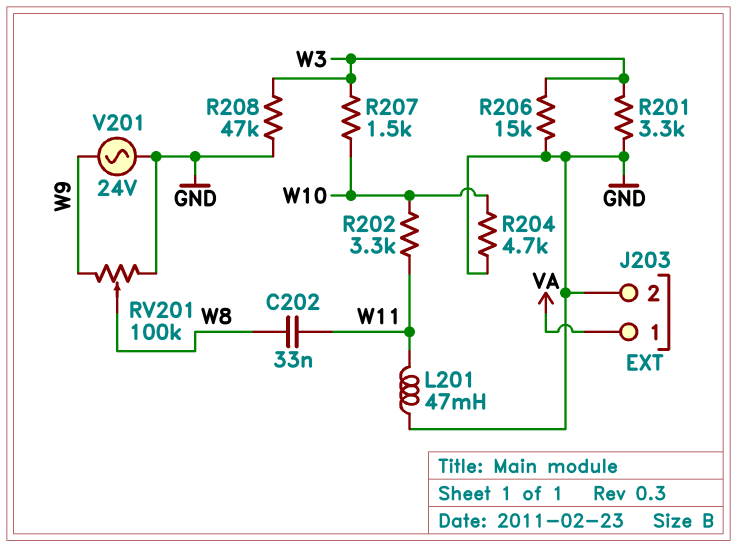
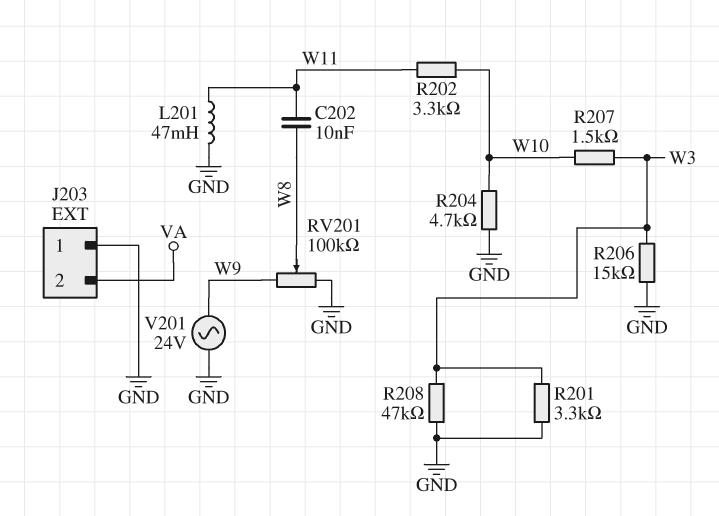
C202: 33nF (W8, W11) -> 10nF (W8, W11)
J203 pin 1: VA -> GND
J203 pin 2: GND -> VA

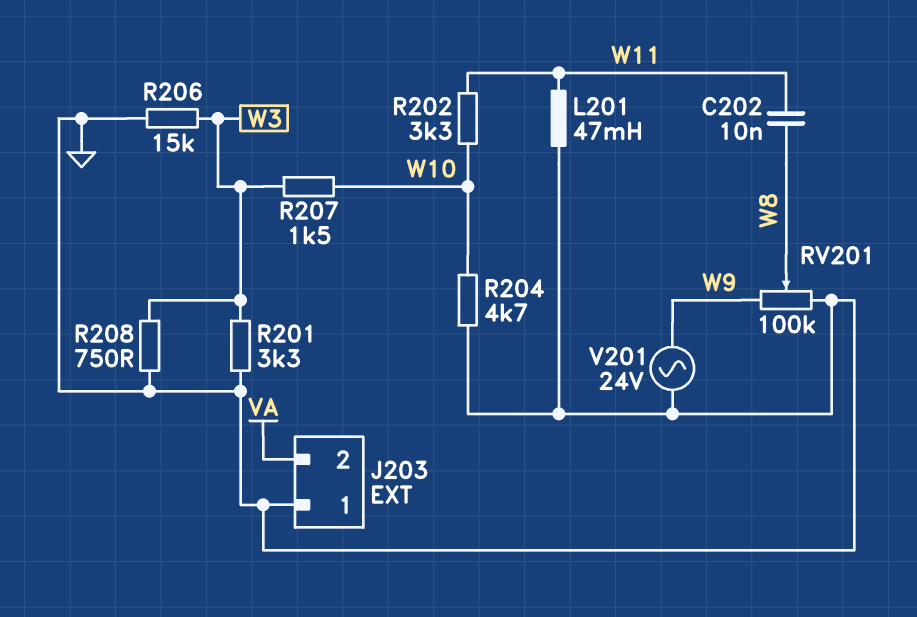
R208: 47k (GND, W3) -> 750 (GND, W3)

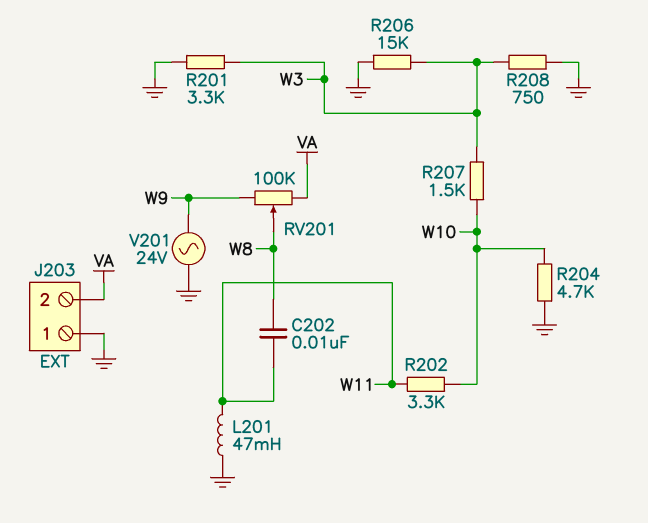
RV201: 100k (GND, W9, wiper W8) -> 100k (VA, W9, wiper W8)

